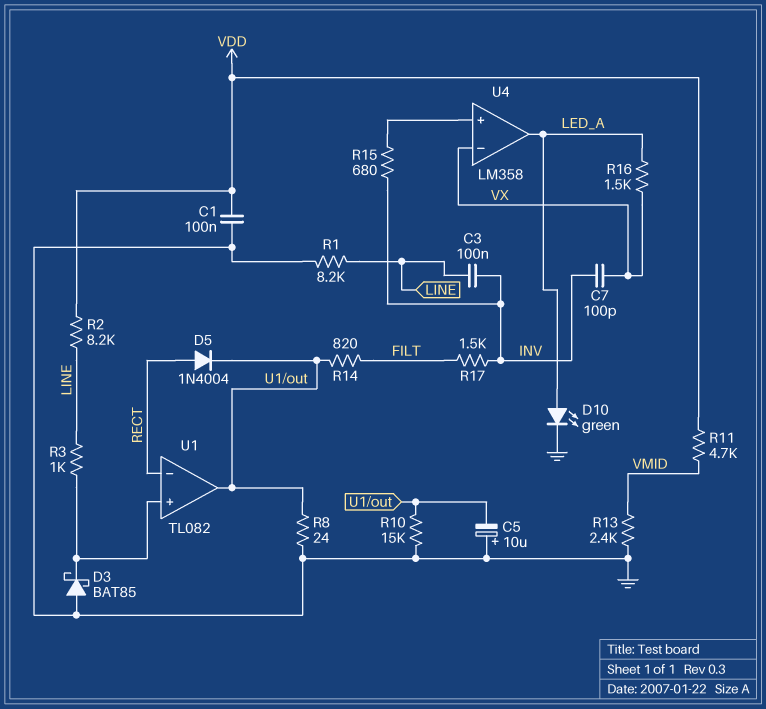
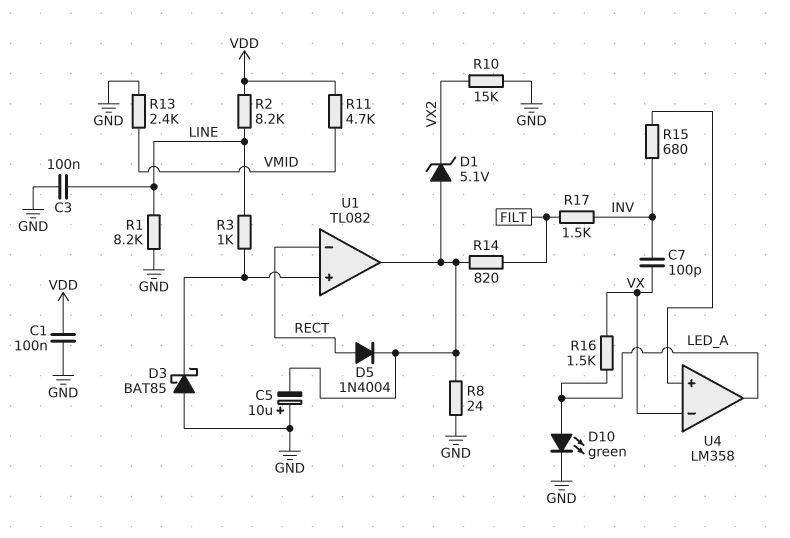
C3: 100nF (INV, LINE) -> 100nF (GND, LINE)
D1: none -> zener 5.1V (A U1/out, K VX2)
R10: 15k (GND, U1/out) -> 15k (GND, VX2)

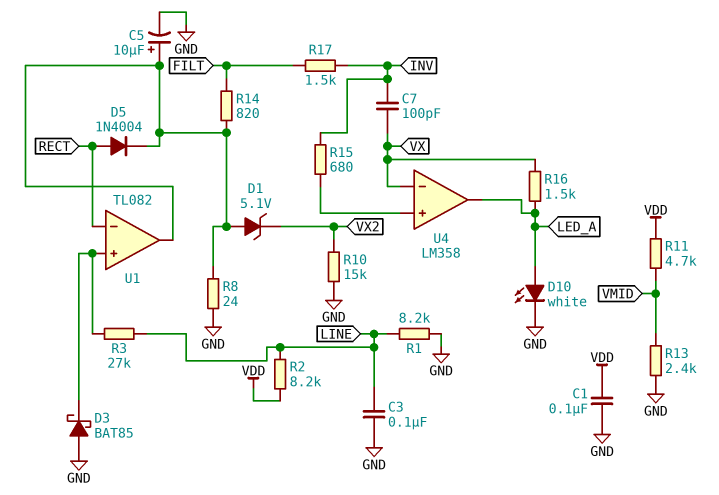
C5: 10uF (plus GND, minus U1/out) -> 10uF (plus U1/out, minus GND)
D10: LED green (A LED_A, K GND) -> LED white (A LED_A, K GND)
R3: 1k (LINE, U1/in+) -> 27k (LINE, U1/in+)

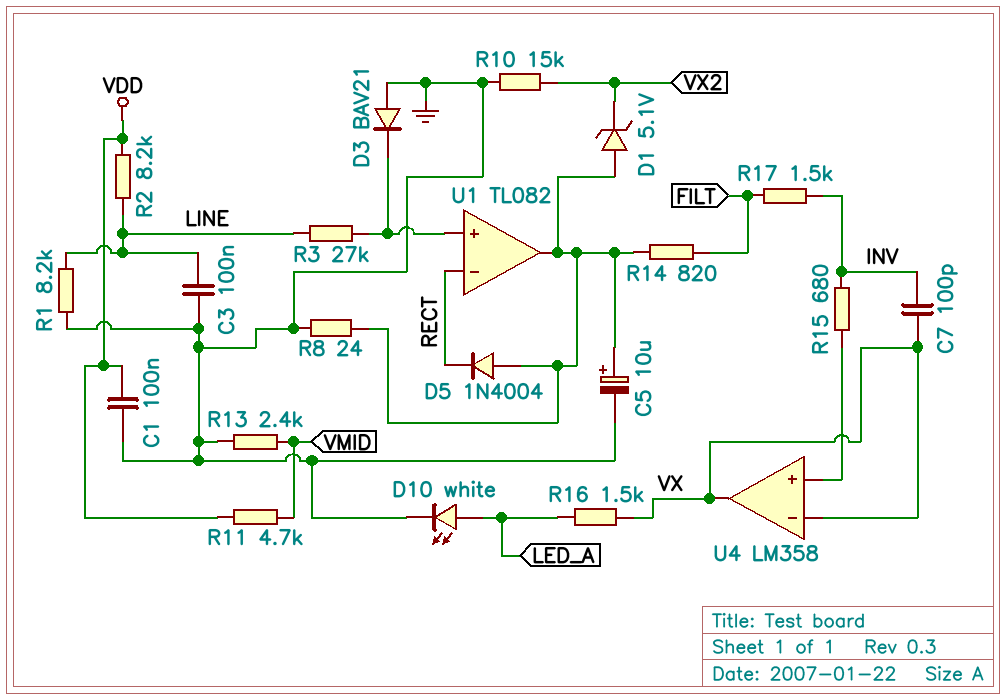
D3: schottky BAT85 (A GND, K U1/in+) -> diode BAV21 (A GND, K U1/in+)
D5: diode 1N4004 (A RECT, K U1/out) -> diode 1N4004 (A U1/out, K RECT)
U4 pin out: LED_A -> VX

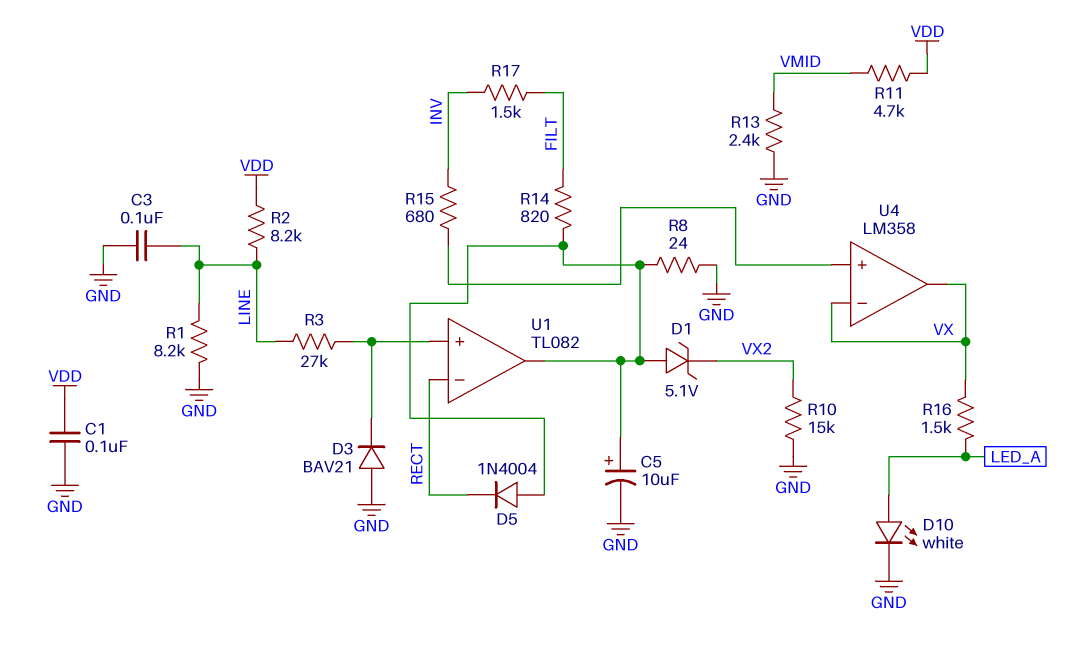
C7: 100pF (INV, VX) -> none

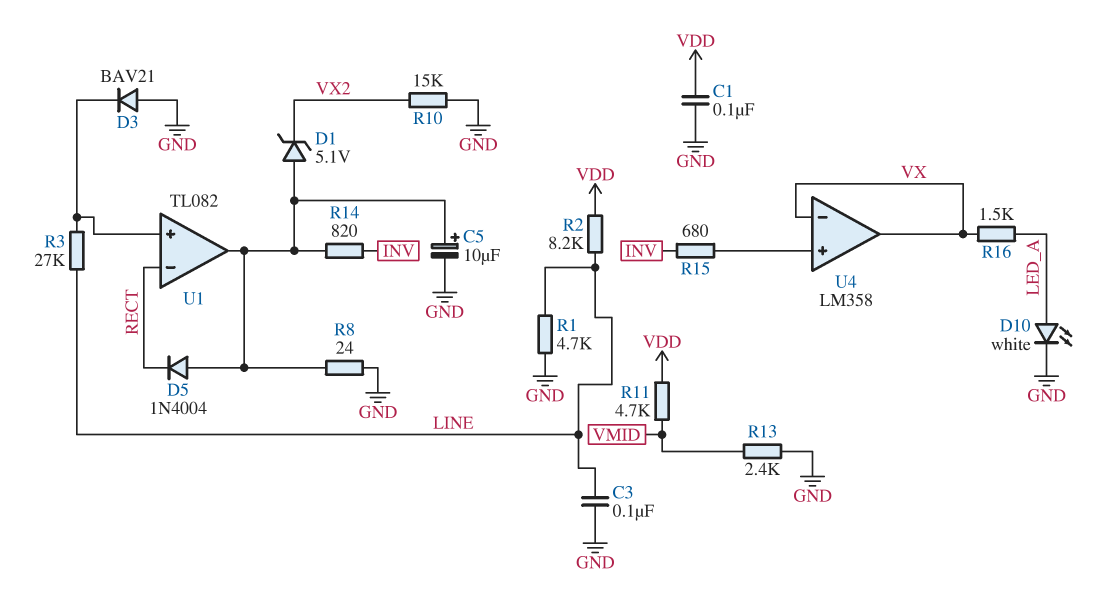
R1: 8.2k (GND, LINE) -> 4.7k (GND, LINE)
R14: 820 (FILT, U1/out) -> 820 (INV, U1/out)
R17: 1.5k (FILT, INV) -> none

